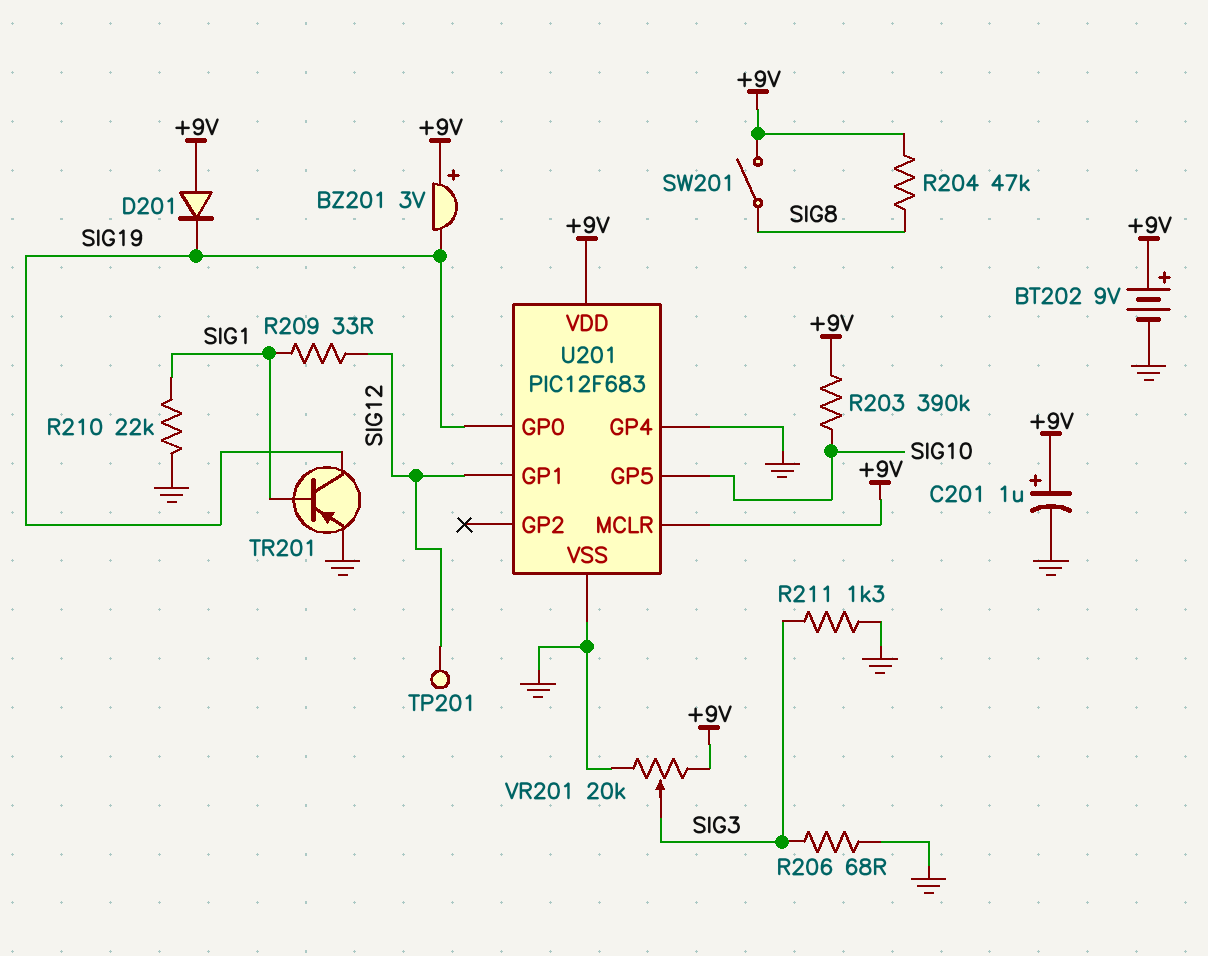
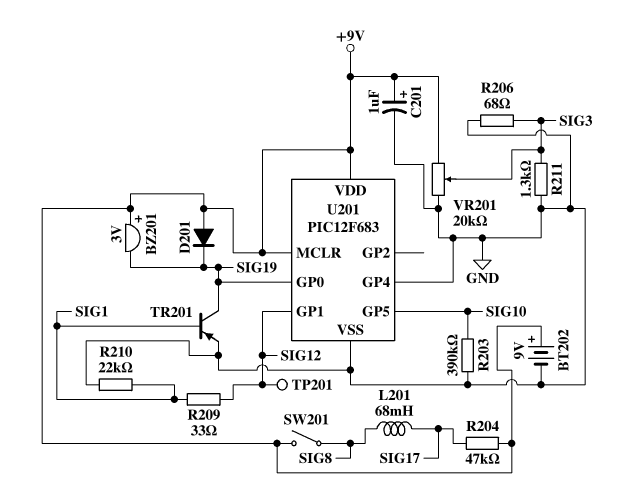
L201: none -> 68mH (SIG8, SIG17)
R203: 390k (+9V, SIG10) -> 390k (GND, SIG10)
R204: 47k (+9V, SIG8) -> 47k (+9V, SIG17)

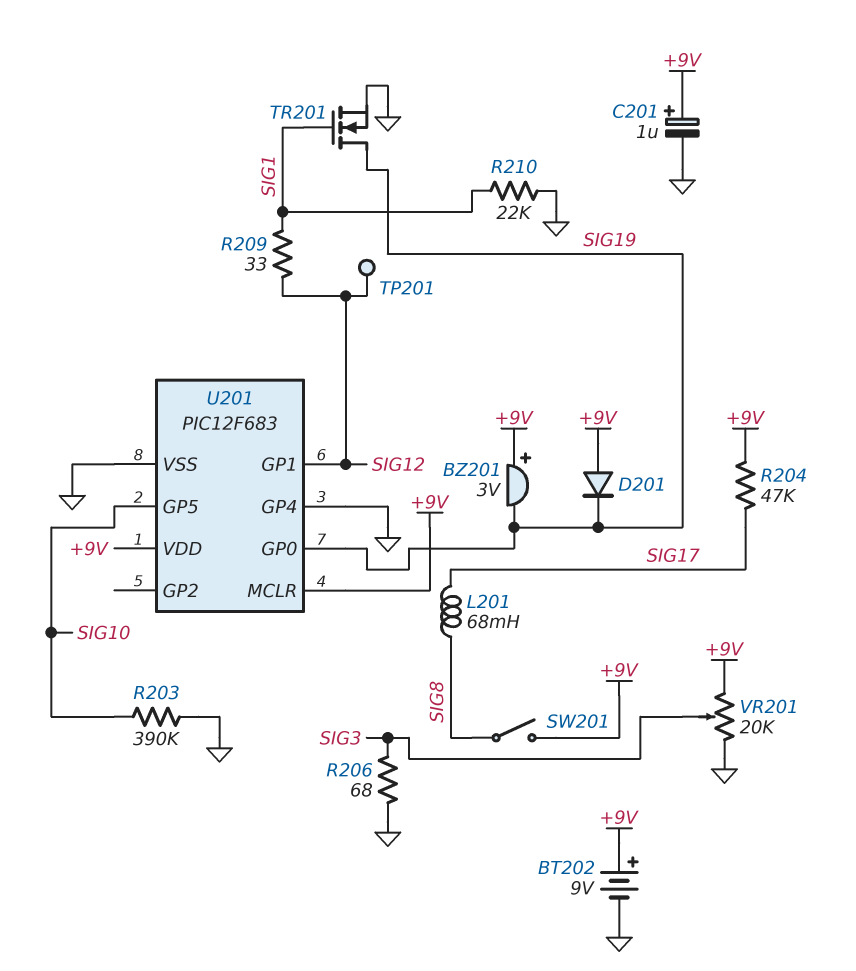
R211: 1.3k (GND, SIG3) -> none
TR201: PNP (B SIG1, C SIG19, E GND) -> NMOS (G SIG1, D SIG19, S GND)

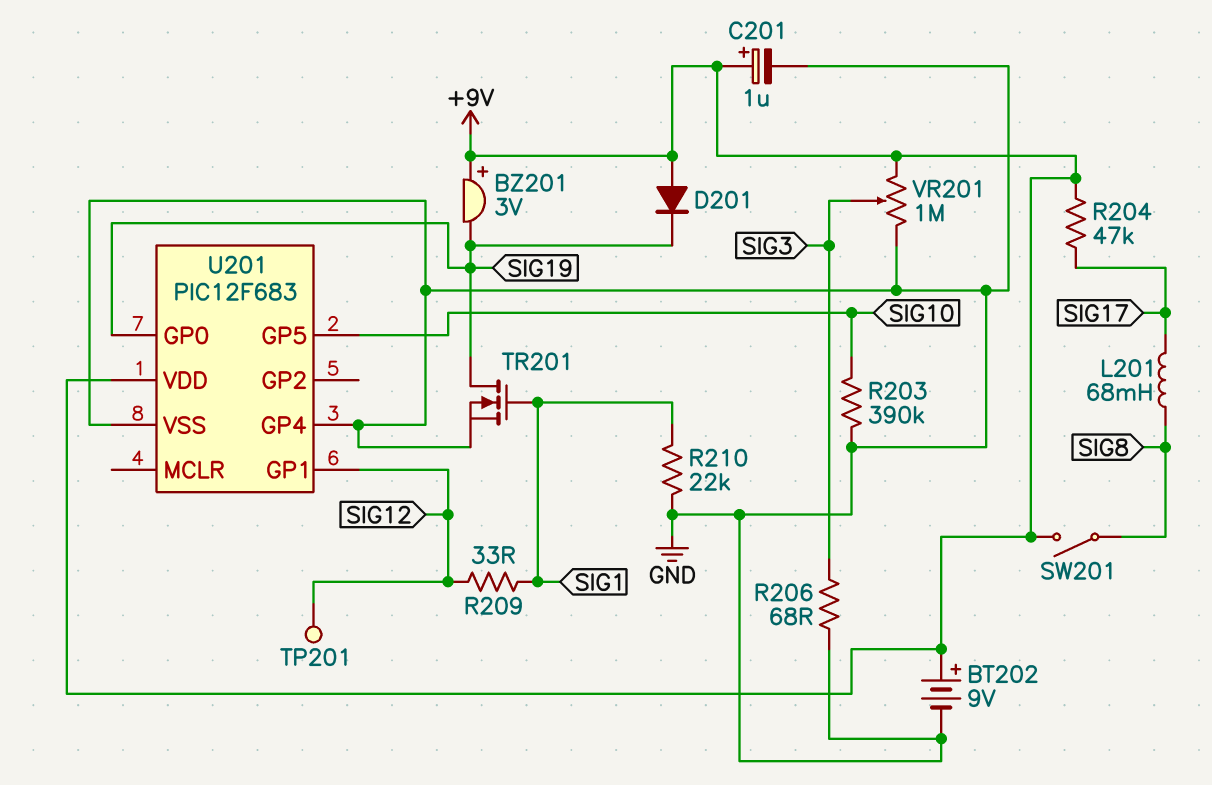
U201 pin MCLR: +9V -> none
VR201: 20k (+9V, GND, wiper SIG3) -> 1M (+9V, GND, wiper SIG3)

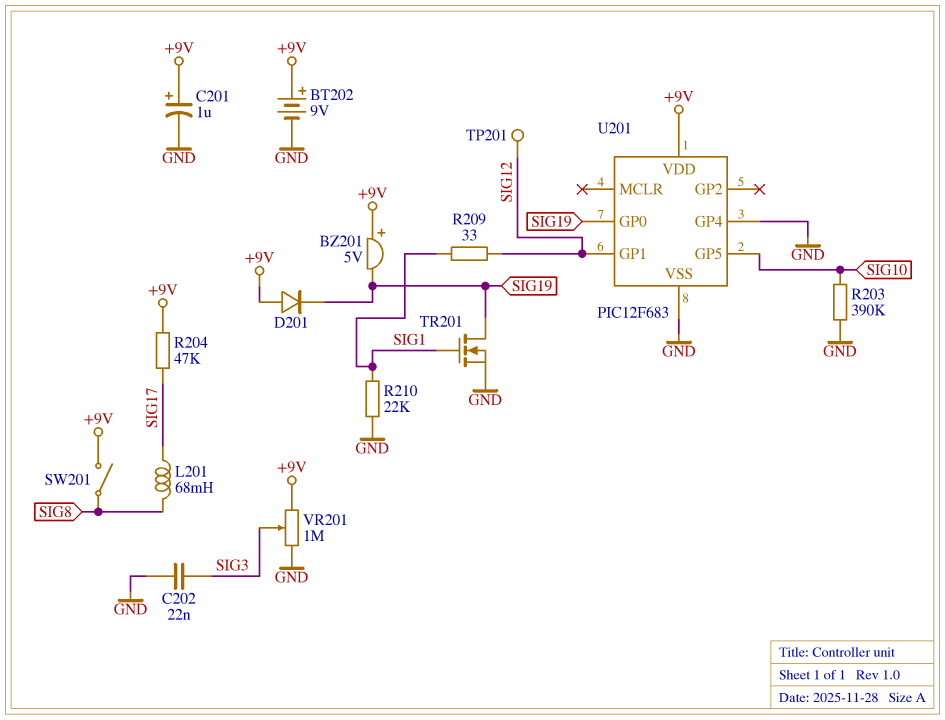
BZ201: buzzer 3V (plus +9V, minus SIG19) -> buzzer 5V (plus +9V, minus SIG19)
C202: none -> 22nF (GND, SIG3)
R206: 68 (GND, SIG3) -> none

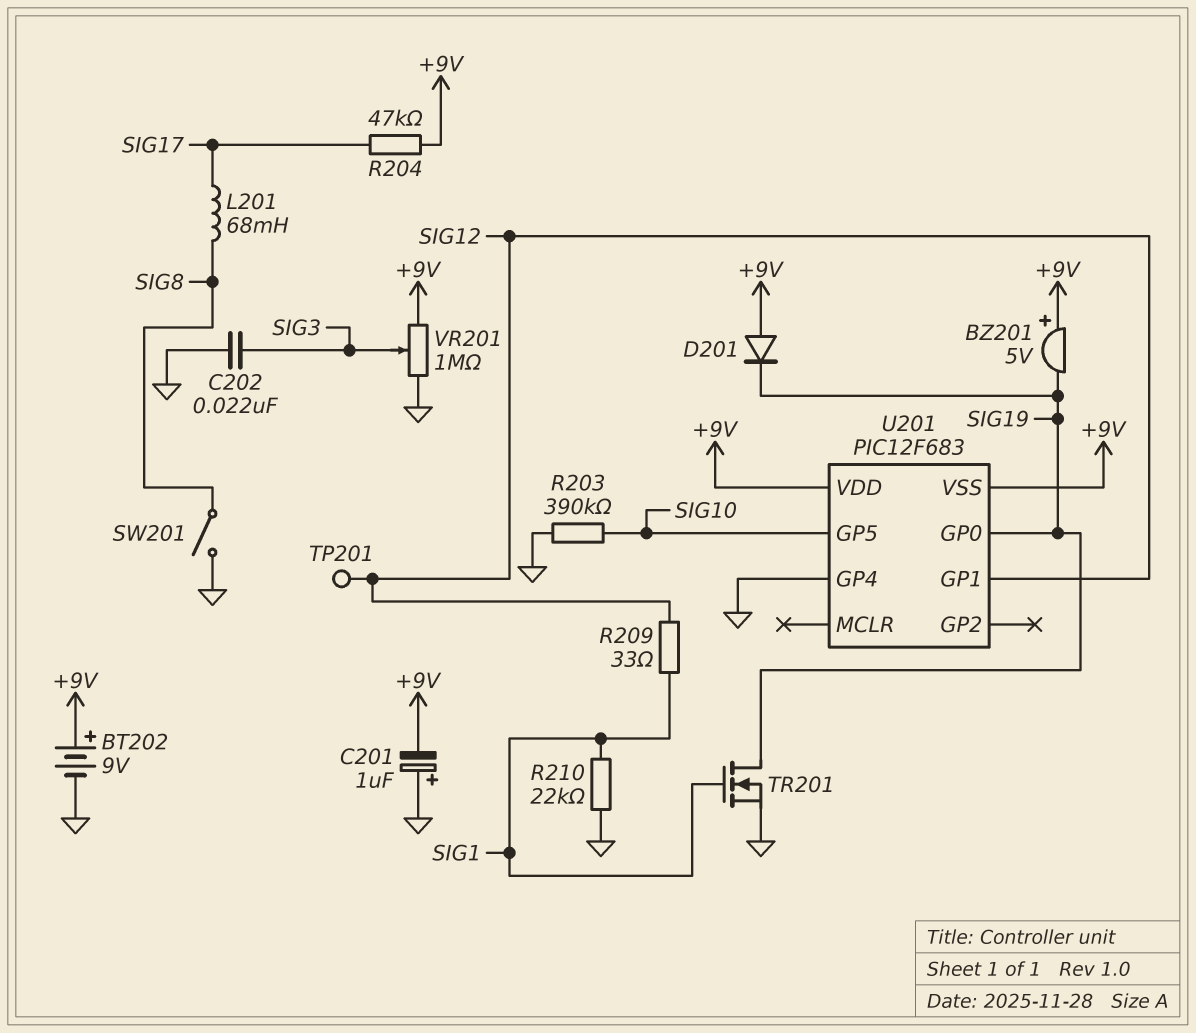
C201: 1uF (plus +9V, minus GND) -> 1uF (plus GND, minus +9V)
SW201: switch (+9V, SIG8) -> switch (GND, SIG8)
U201 pin VSS: GND -> +9V

